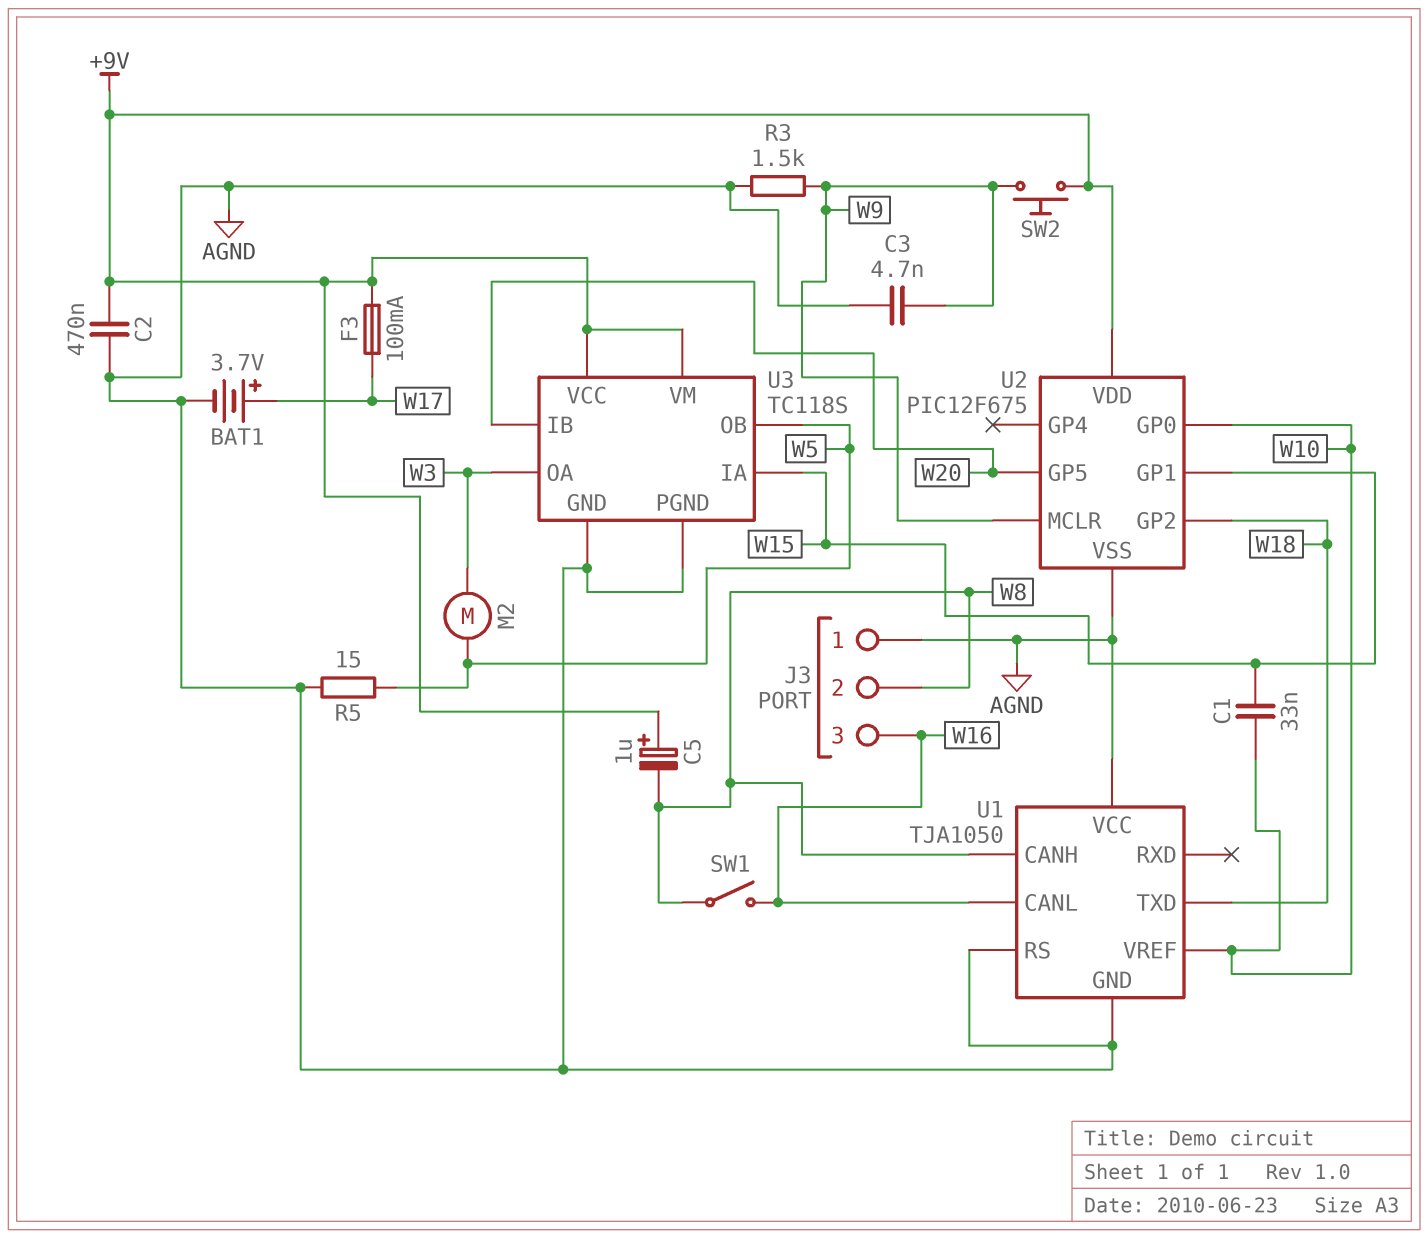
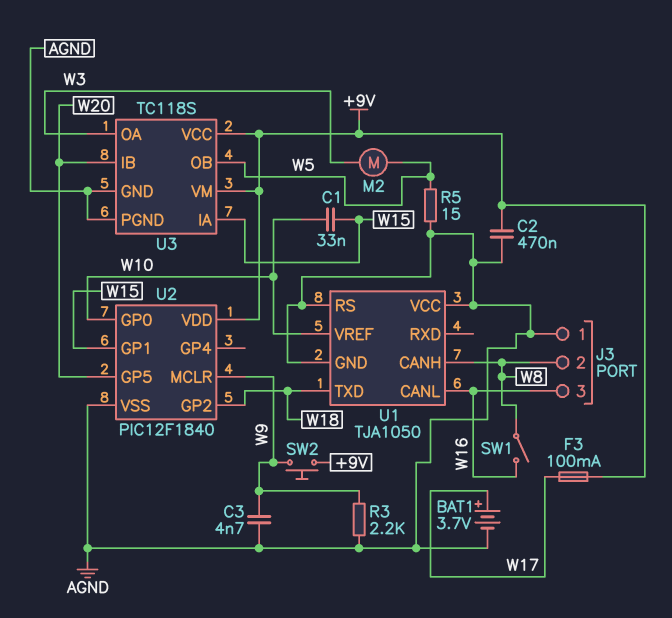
C5: 1uF (plus +9V, minus W8) -> none
R3: 1.5k (AGND, W9) -> 2.2k (AGND, W9)
U2: PIC12F675 -> PIC12F1840

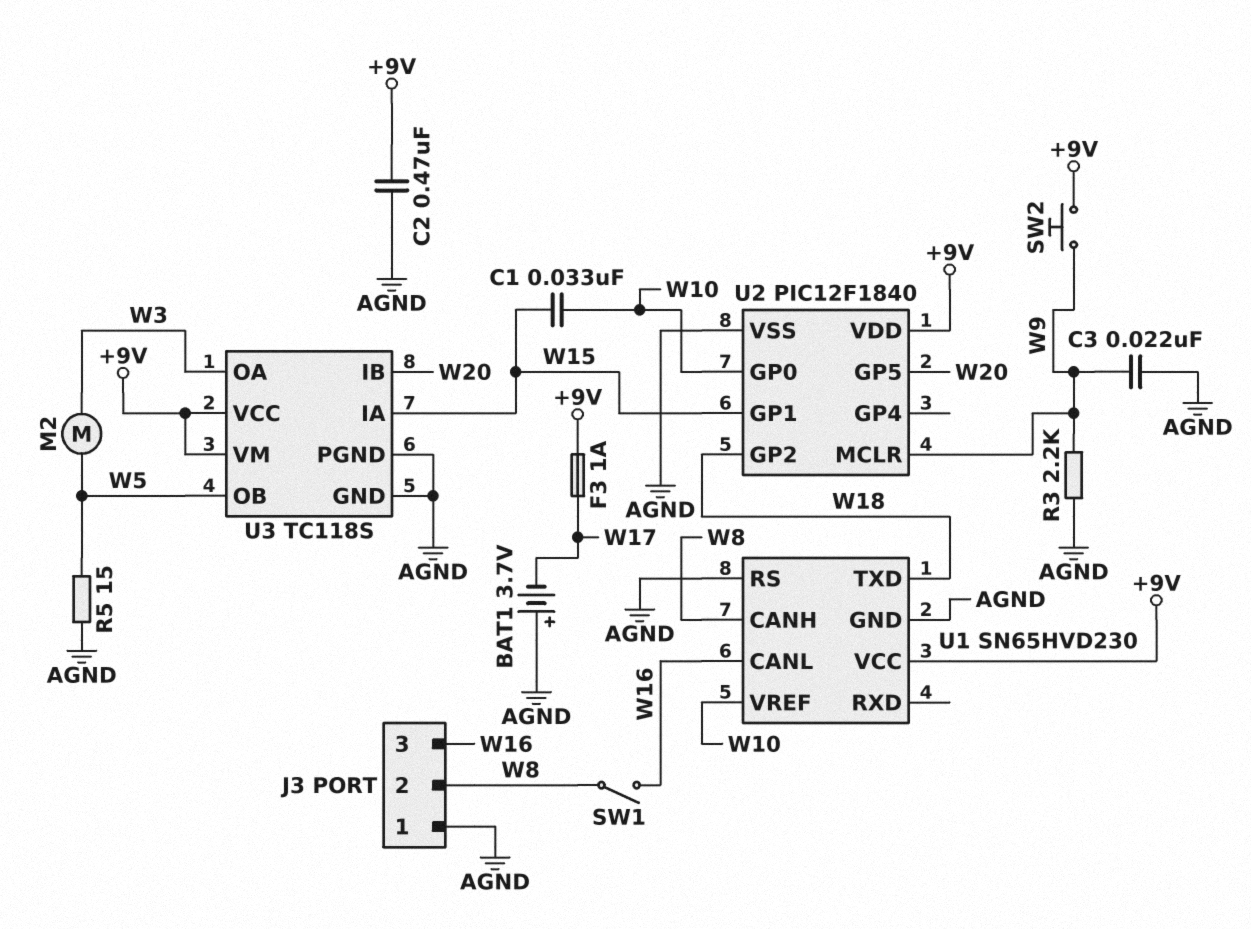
BAT1: 3.7V (plus W17, minus AGND) -> 3.7V (plus AGND, minus W17)
C3: 4.7nF (AGND, W9) -> 22nF (AGND, W9)
F3: 100mA (+9V, W17) -> 1A (+9V, W17)
U1: TJA1050 -> SN65HVD230
U1 pin VCC: AGND -> +9V

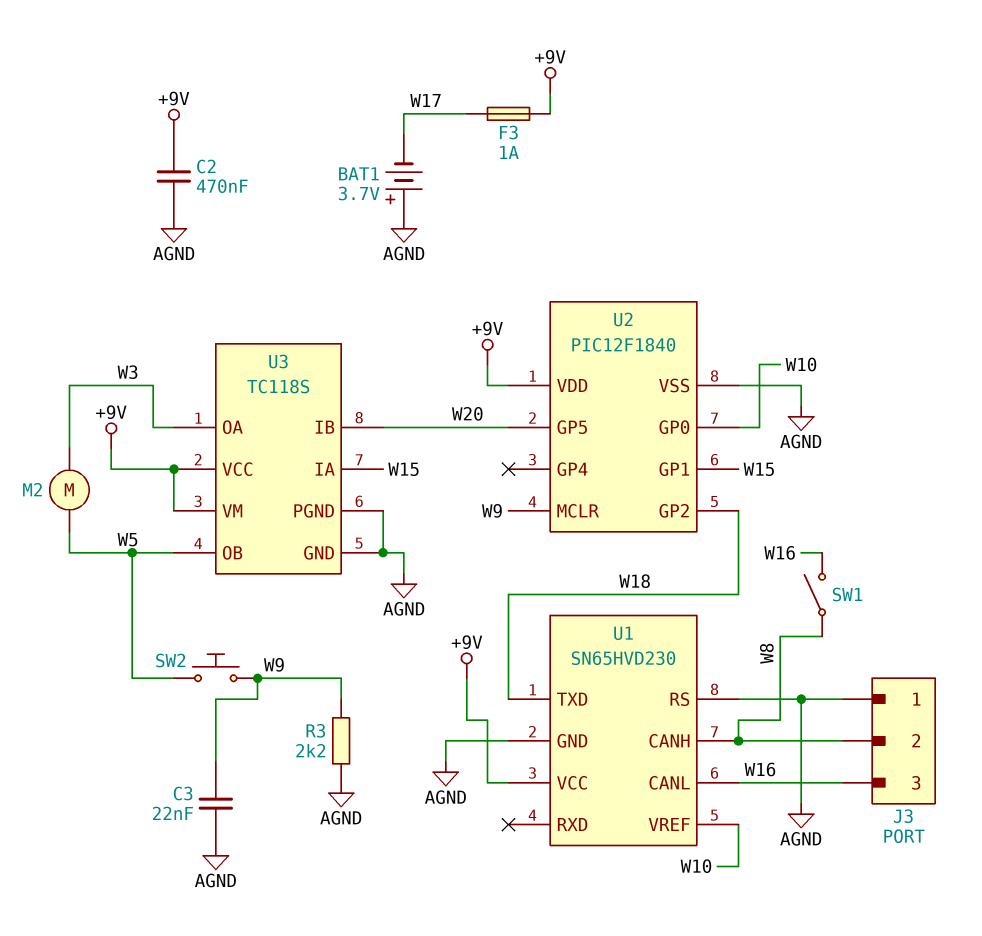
C1: 33nF (W10, W15) -> none
R5: 15 (AGND, W5) -> none
SW2: button (+9V, W9) -> button (W5, W9)

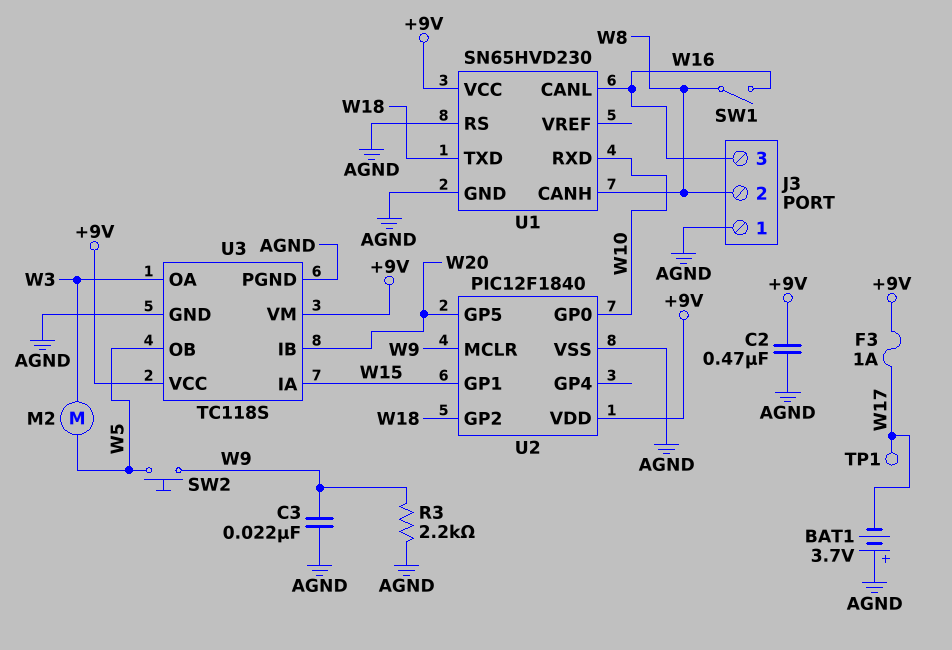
TP1: none -> test point (W17)
U1 pin RXD: none -> W10
U1 pin VREF: W10 -> none

